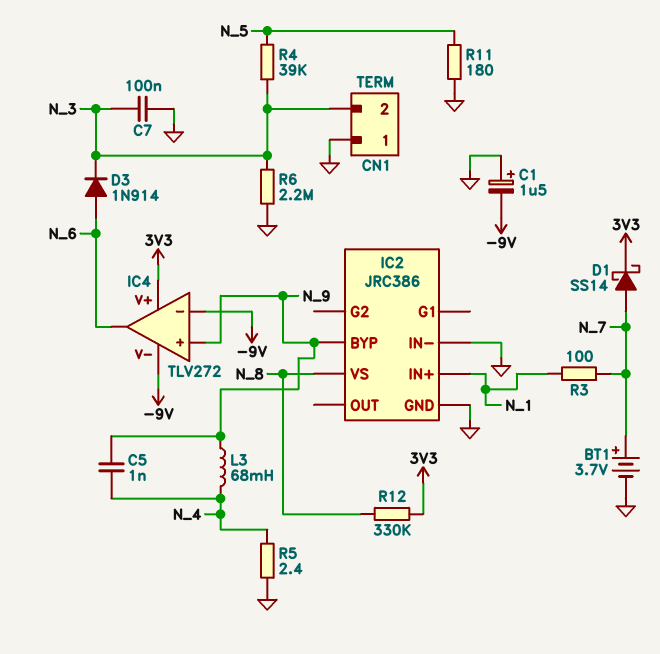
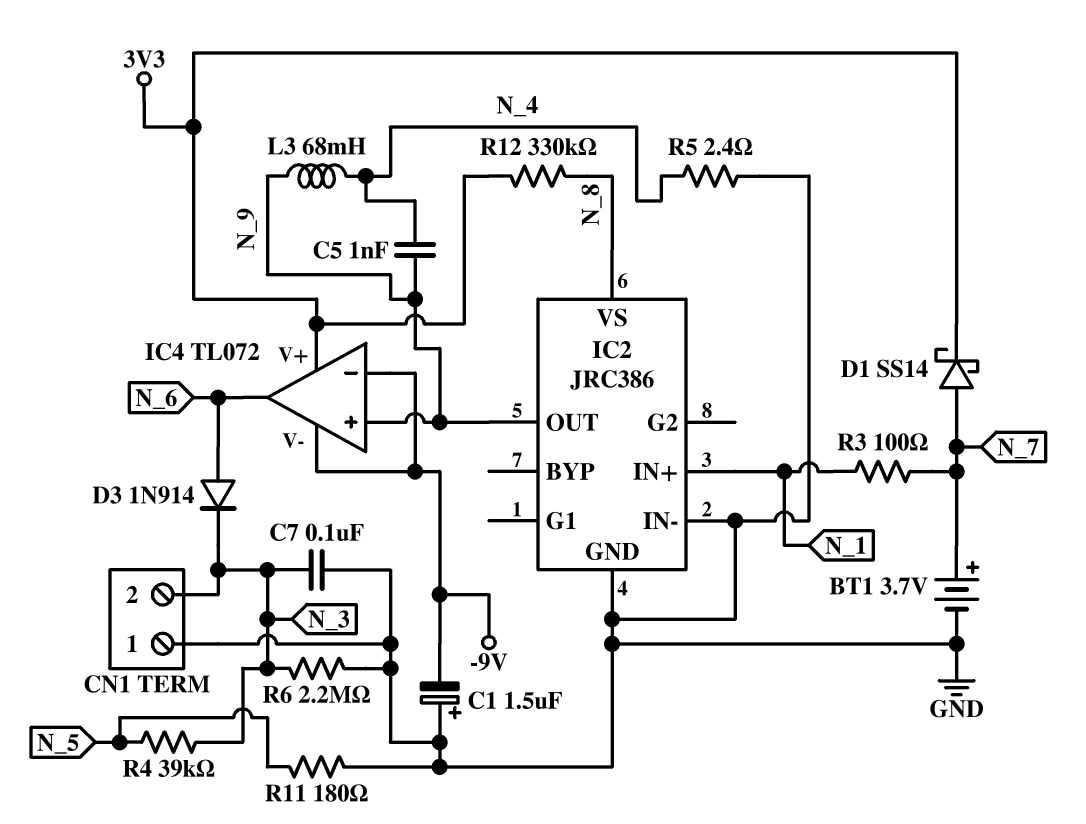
IC2 pin BYP: N_9 -> none
IC2 pin OUT: none -> N_9
IC4: TLV272 -> TL072

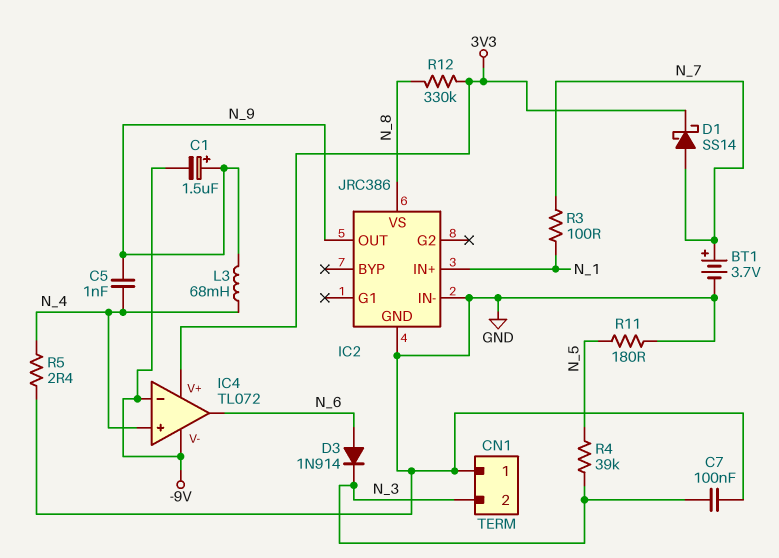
C1: 1.5uF (plus GND, minus -9V) -> 1.5uF (plus N_9, minus -9V)
IC4 pin in+: N_9 -> N_4
R6: 2.2M (GND, N_3) -> none

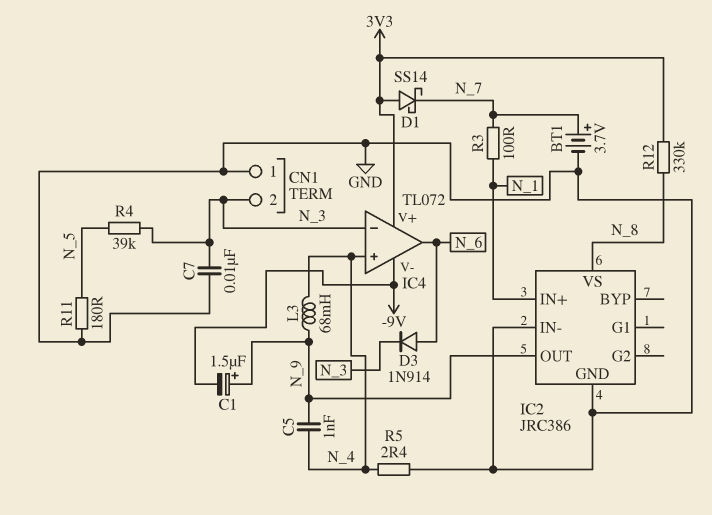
C7: 100nF (GND, N_3) -> 10nF (GND, N_3)
D1: schottky SS14 (A N_7, K 3V3) -> schottky SS14 (A 3V3, K N_7)
IC4 pin in-: -9V -> N_3

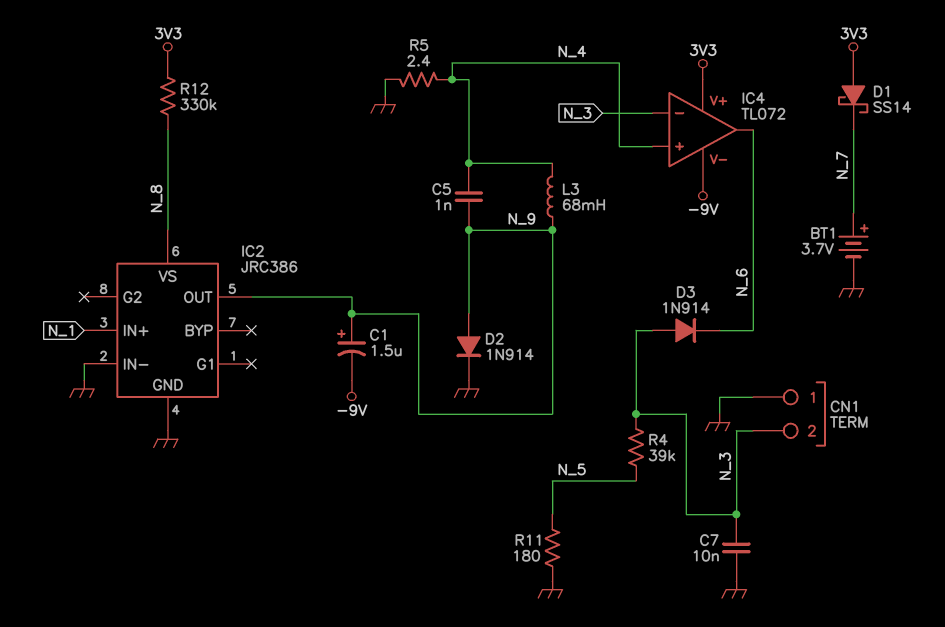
D2: none -> diode 1N914 (A N_9, K GND)
D3: diode 1N914 (A N_6, K N_3) -> diode 1N914 (A N_3, K N_6)
R3: 100 (N_1, N_7) -> none

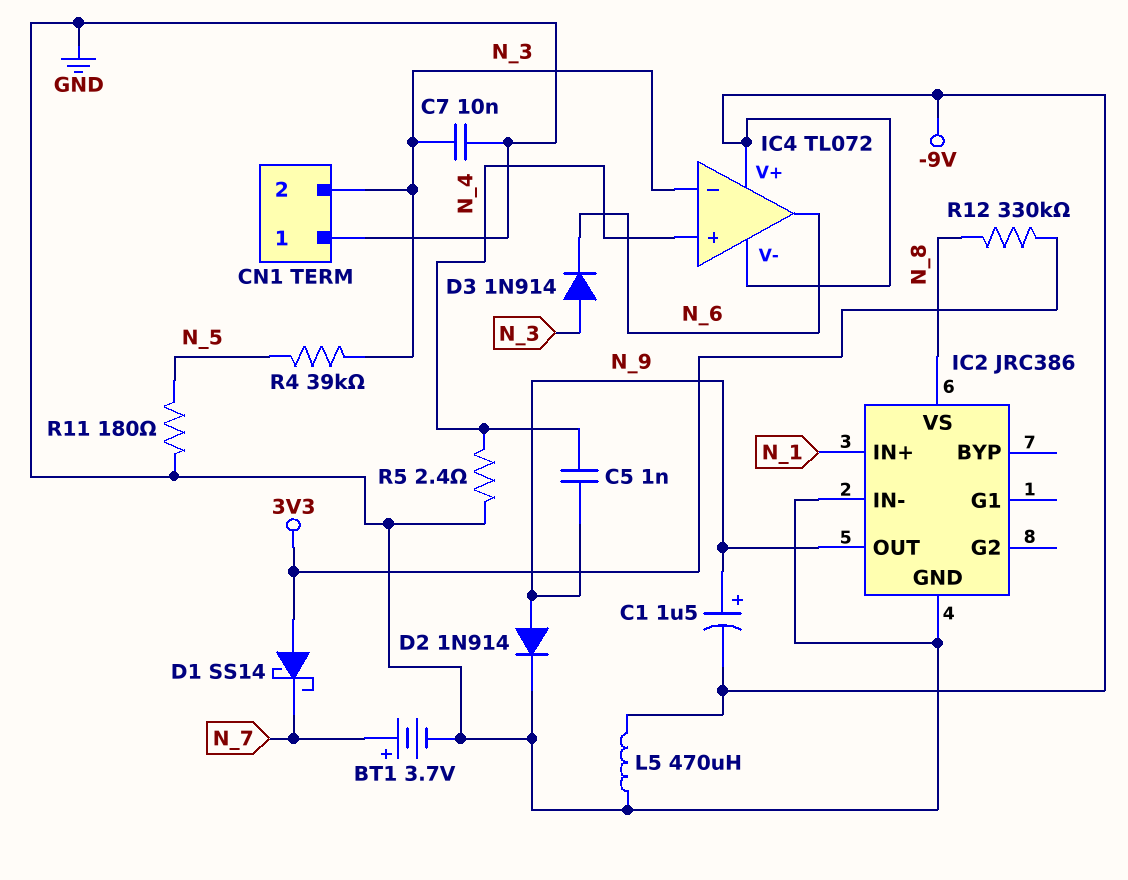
IC4 pin V+: 3V3 -> -9V
L3: 68mH (N_4, N_9) -> none
L5: none -> 470uH (-9V, GND)

